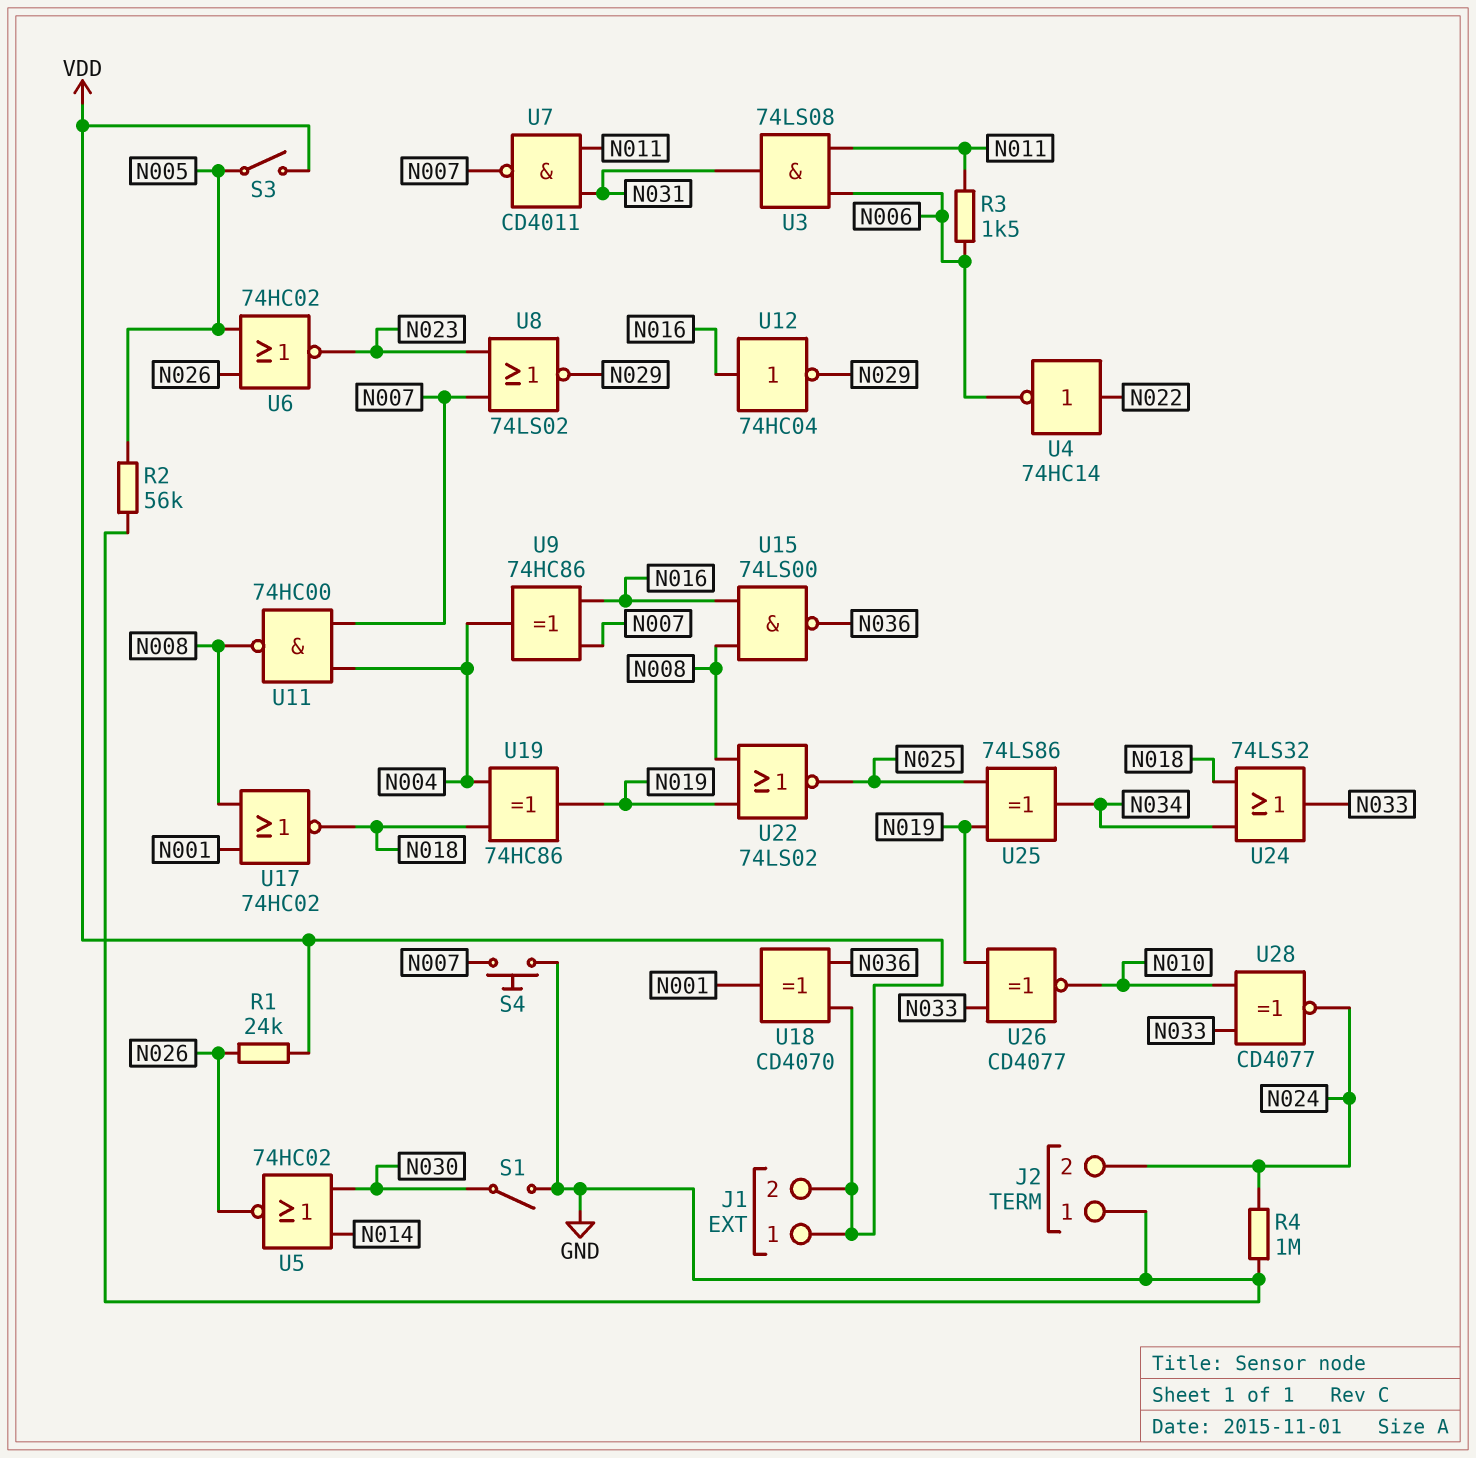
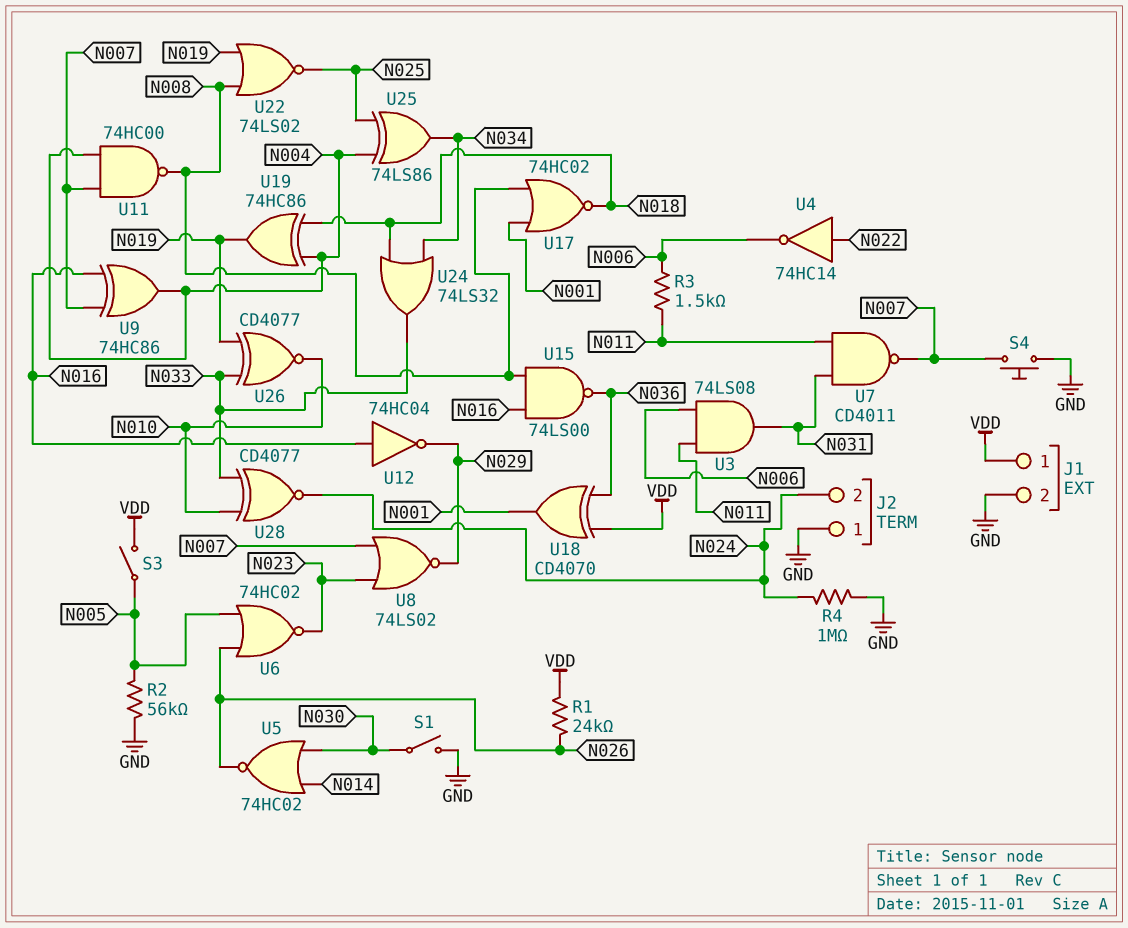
J1 pin 2: VDD -> GND
U25: XOR 74LS86 (in N019, in N025, out N034) -> XOR 74LS86 (in N004, in N025, out N034)

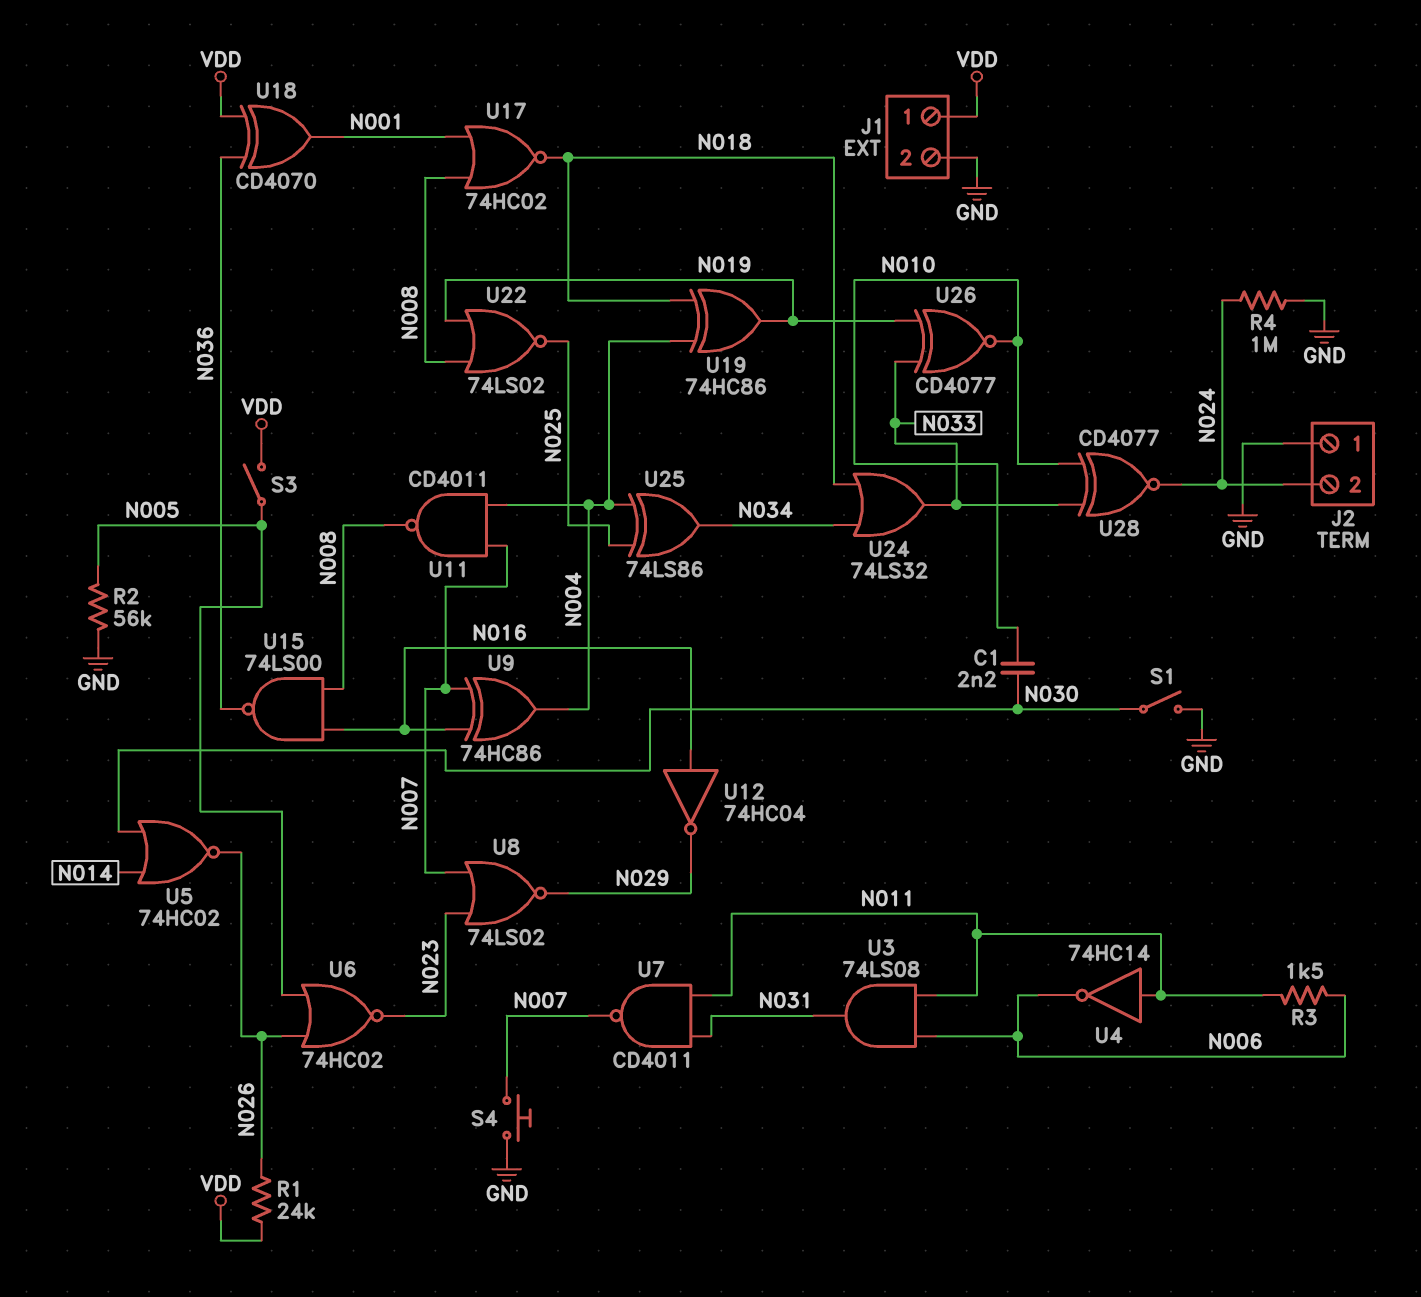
C1: none -> 2.2nF (N010, N030)
U4: NOT 74HC14 (in N022, out N006) -> NOT 74HC14 (in N011, out N006)
U11: NAND 74HC00 (in N004, in N007, out N008) -> NAND CD4011 (in N004, in N007, out N008)

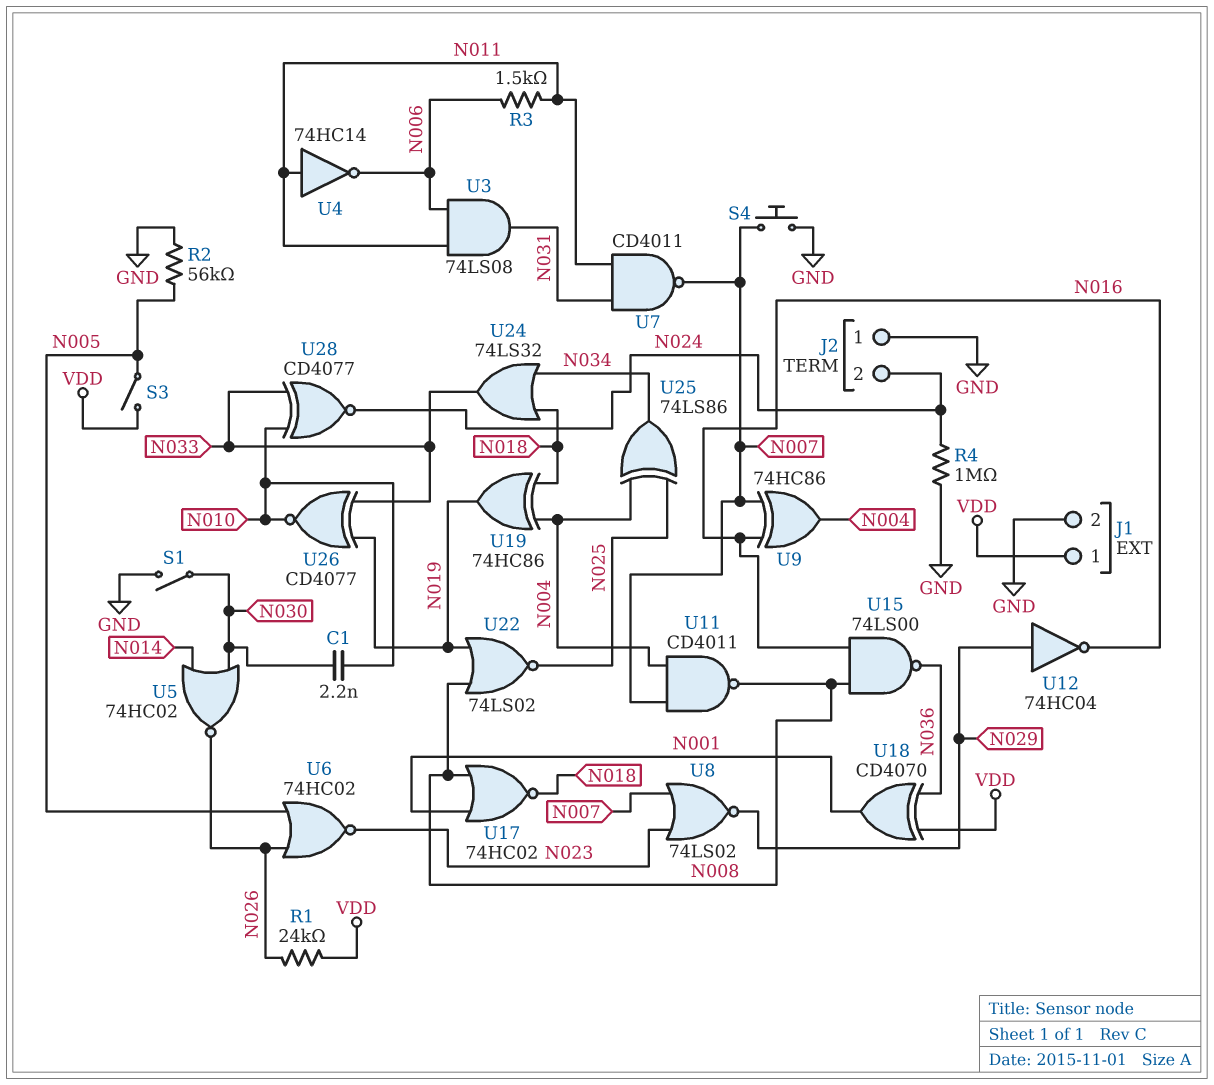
U12: NOT 74HC04 (in N016, out N029) -> NOT 74HC04 (in N029, out N016)

